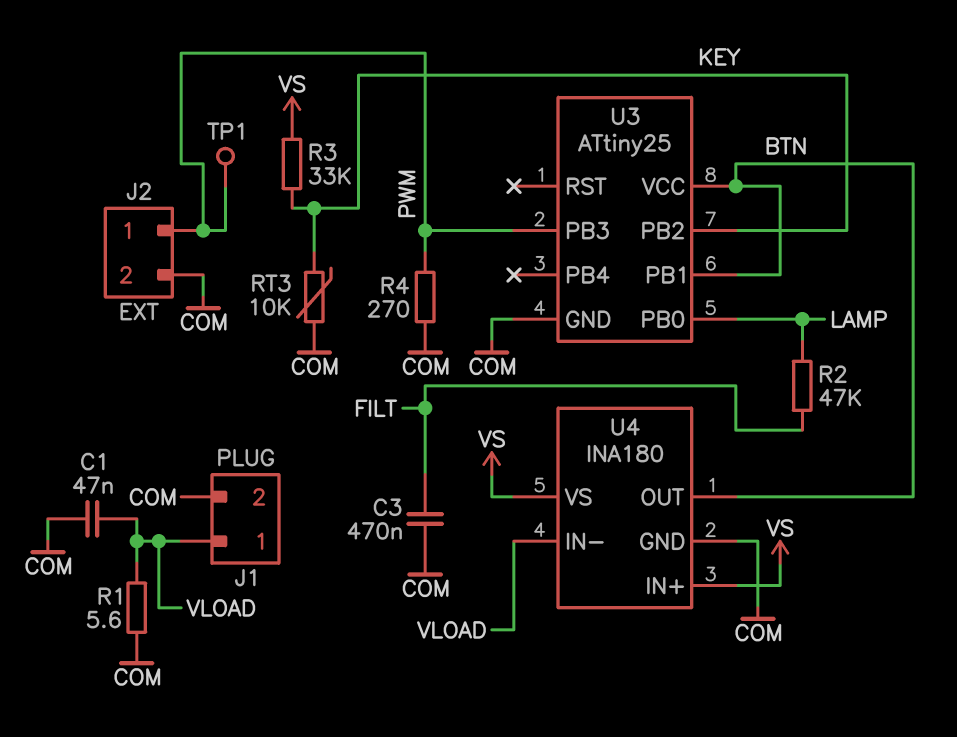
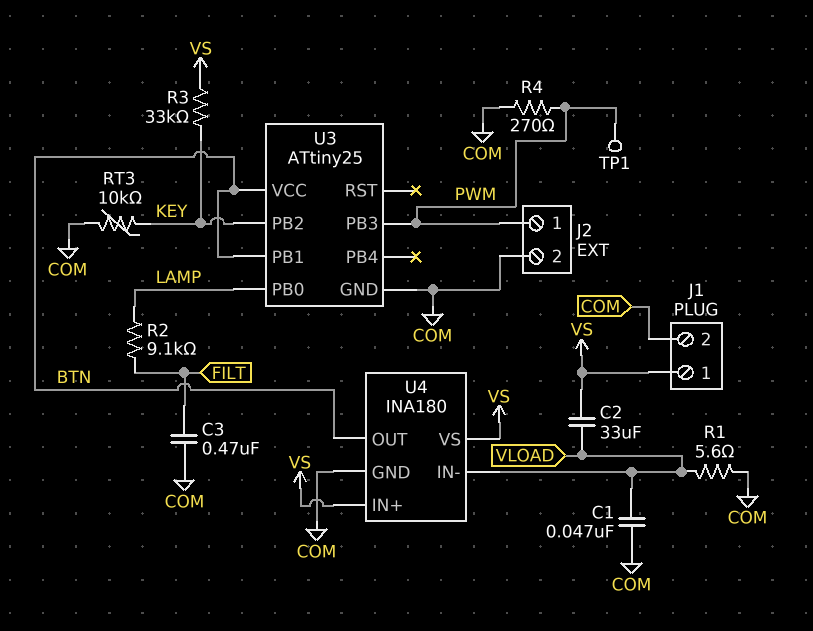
C2: none -> 33uF (VLOAD, VS)
J1 pin 1: VLOAD -> VS
R2: 47k (FILT, LAMP) -> 9.1k (FILT, LAMP)

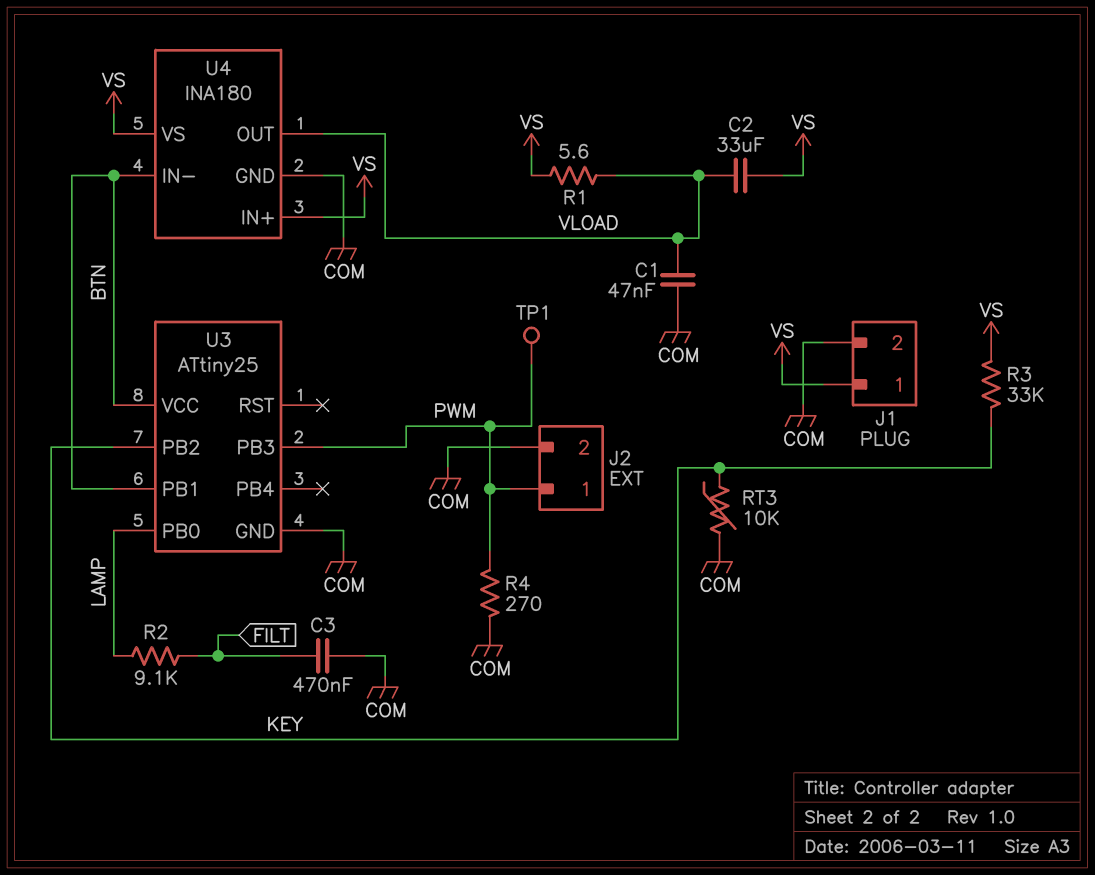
R1: 5.6 (COM, VLOAD) -> 5.6 (VLOAD, VS)
U4 pin IN-: VLOAD -> BTN
U4 pin OUT: BTN -> VLOAD

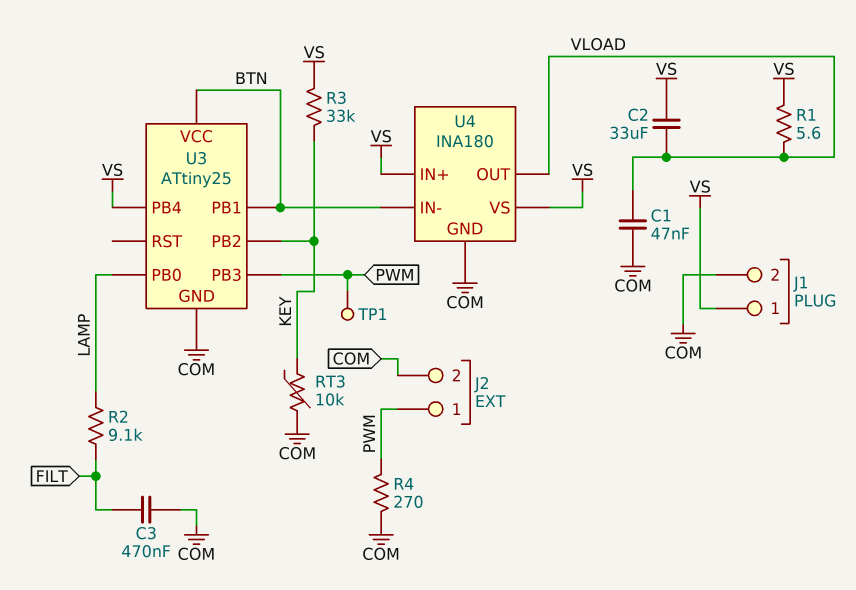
U3 pin PB4: none -> VS

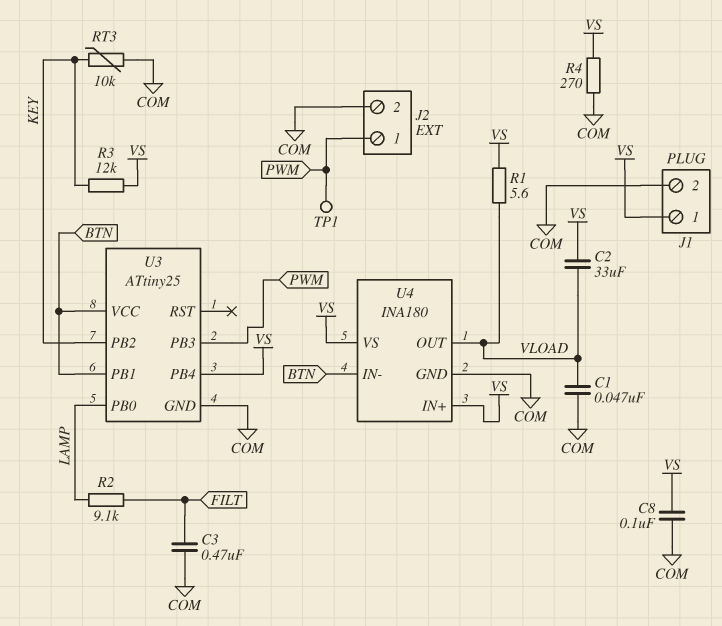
C8: none -> 100nF (COM, VS)
R3: 33k (KEY, VS) -> 12k (KEY, VS)
R4: 270 (COM, PWM) -> 270 (COM, VS)

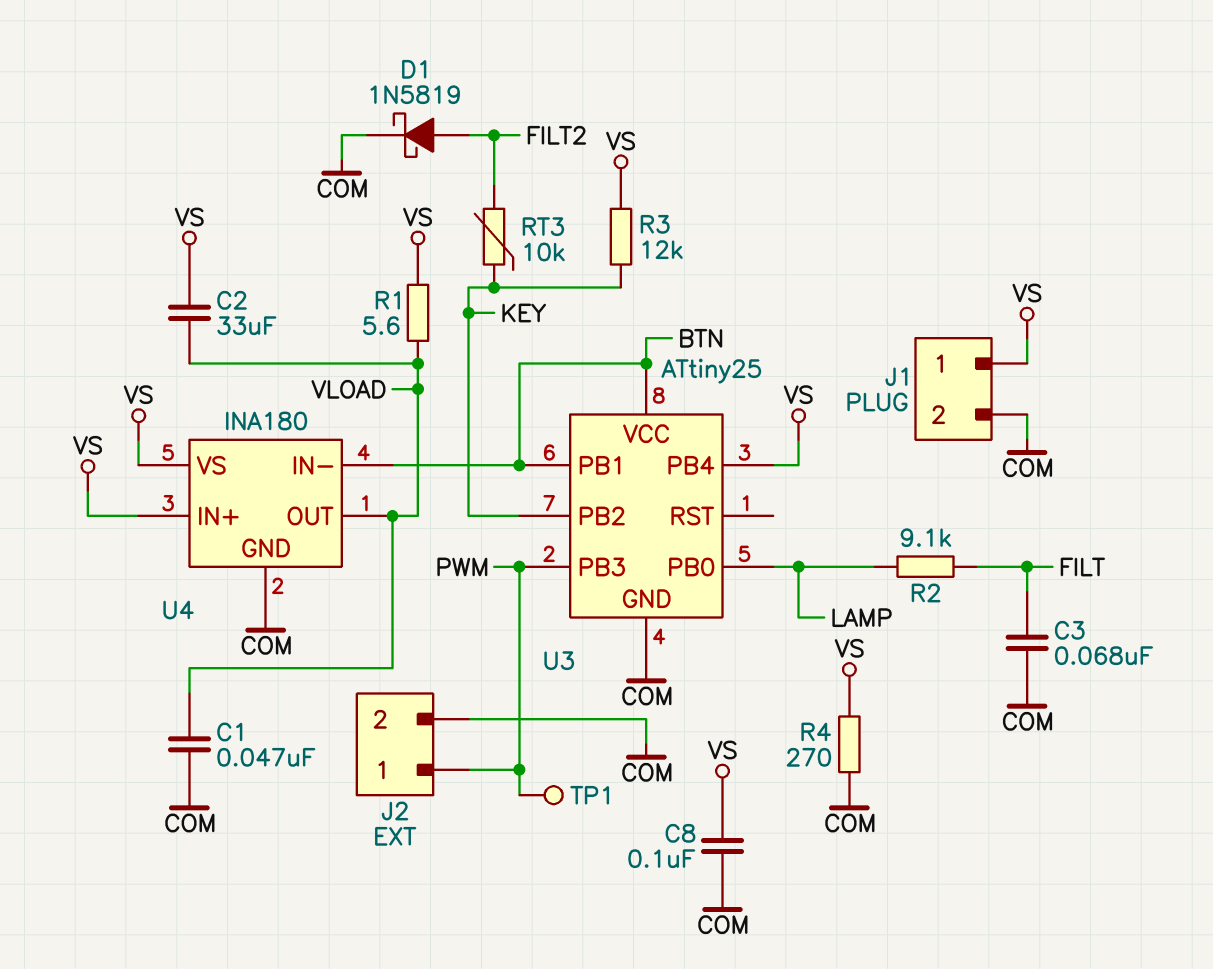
C3: 470nF (COM, FILT) -> 68nF (COM, FILT)
D1: none -> schottky 1N5819 (A FILT2, K COM)
RT3: 10k (COM, KEY) -> 10k (FILT2, KEY)

